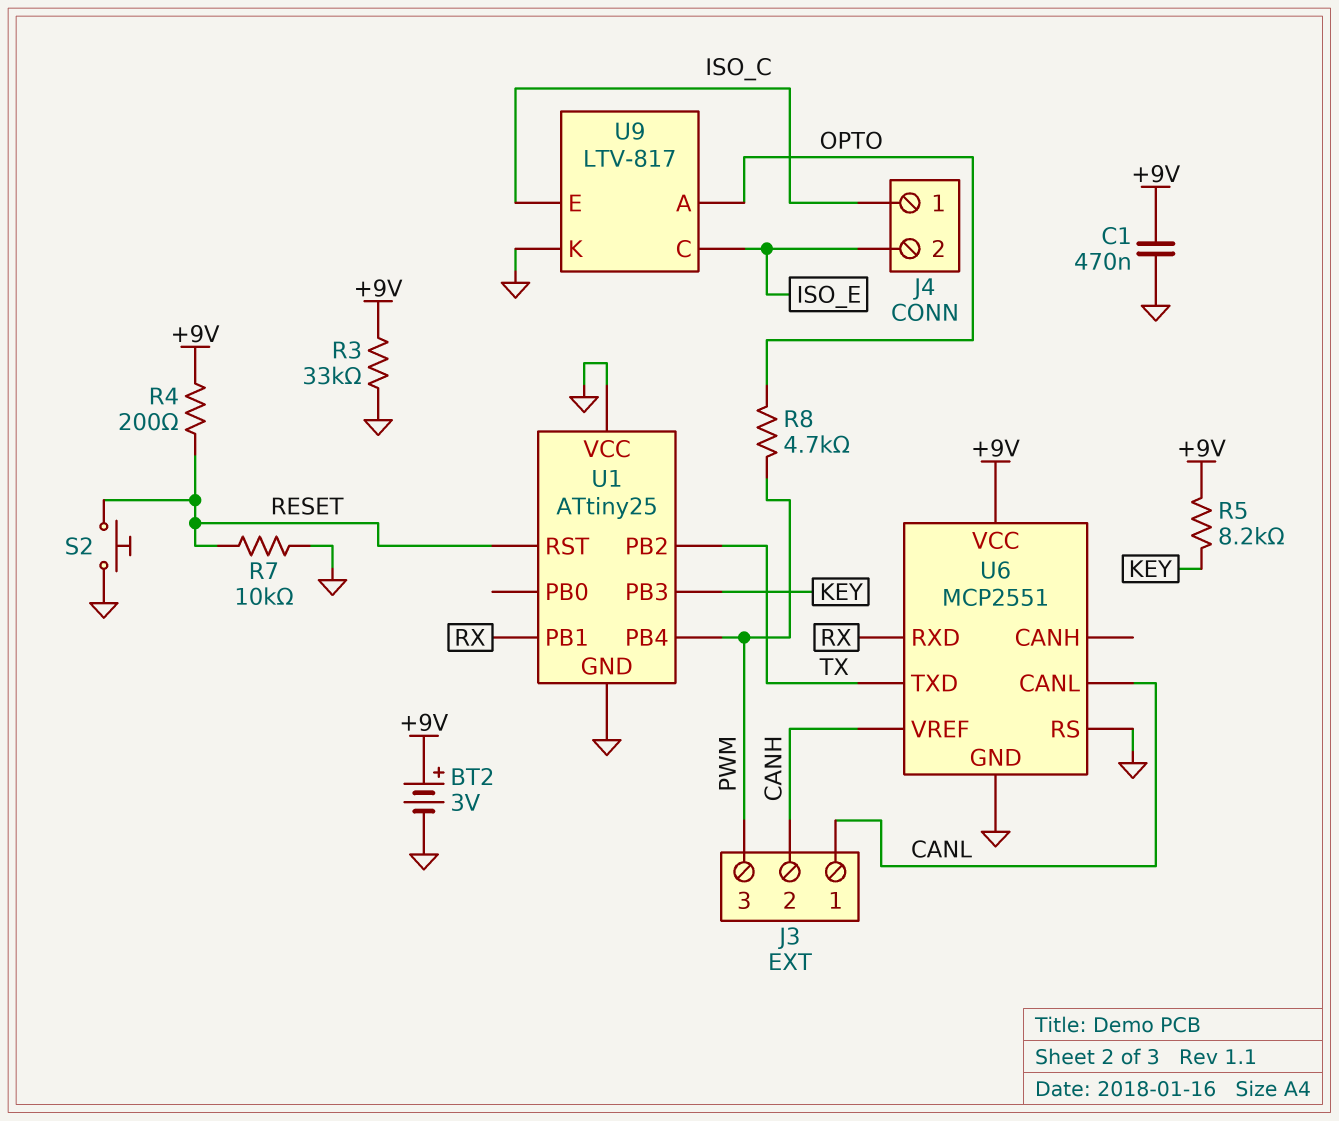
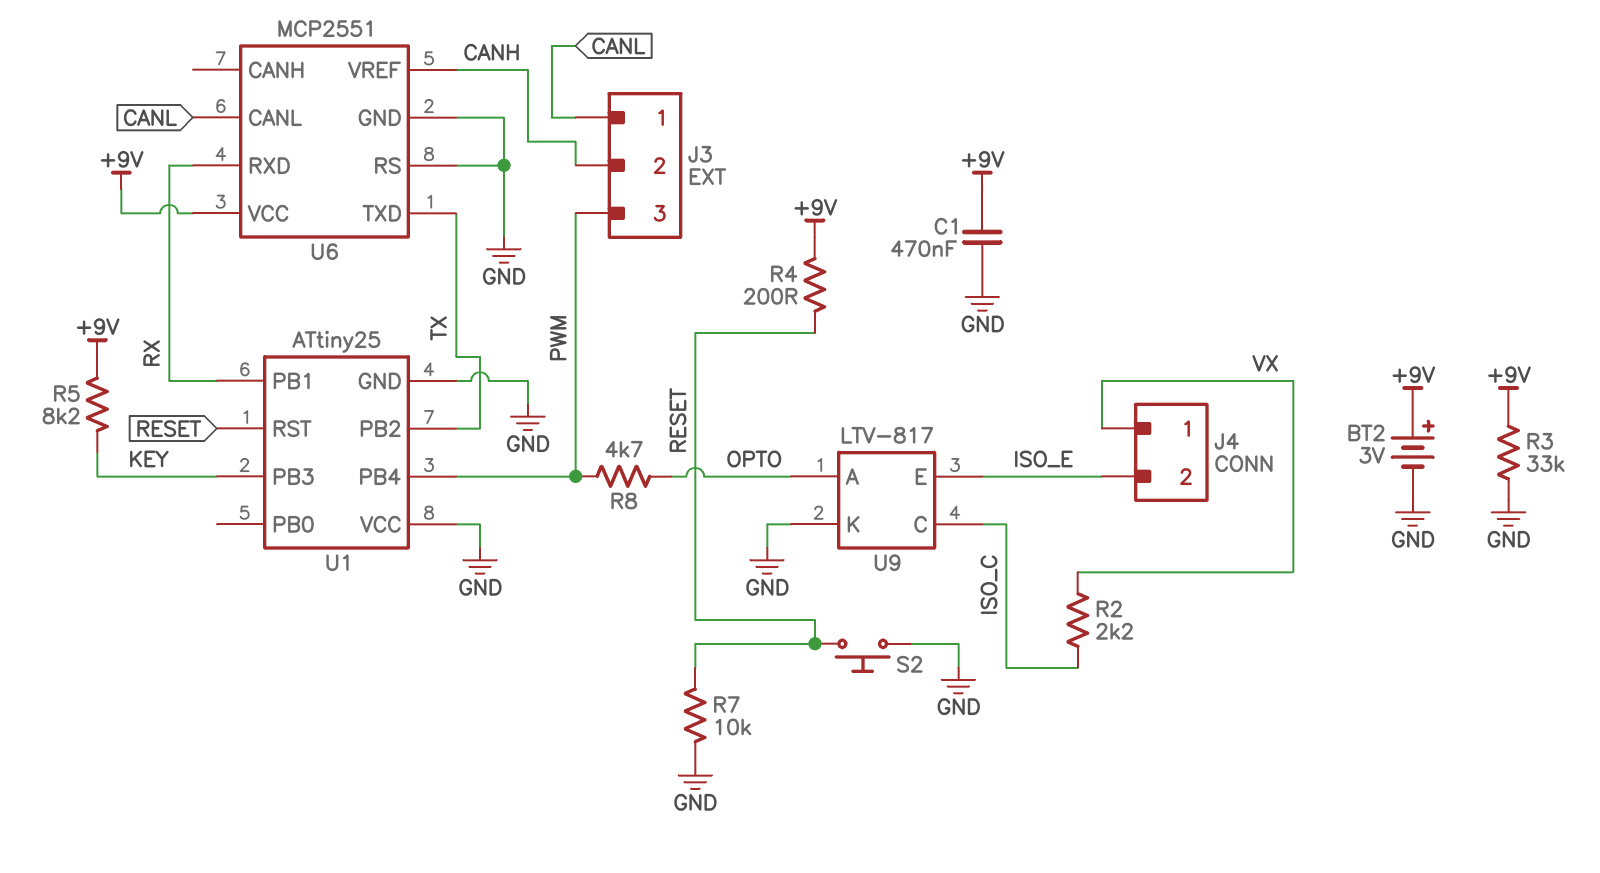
J4 pin 1: ISO_C -> VX
R2: none -> 2.2k (ISO_C, VX)
U9 pin C: ISO_E -> ISO_C
U9 pin E: ISO_C -> ISO_E

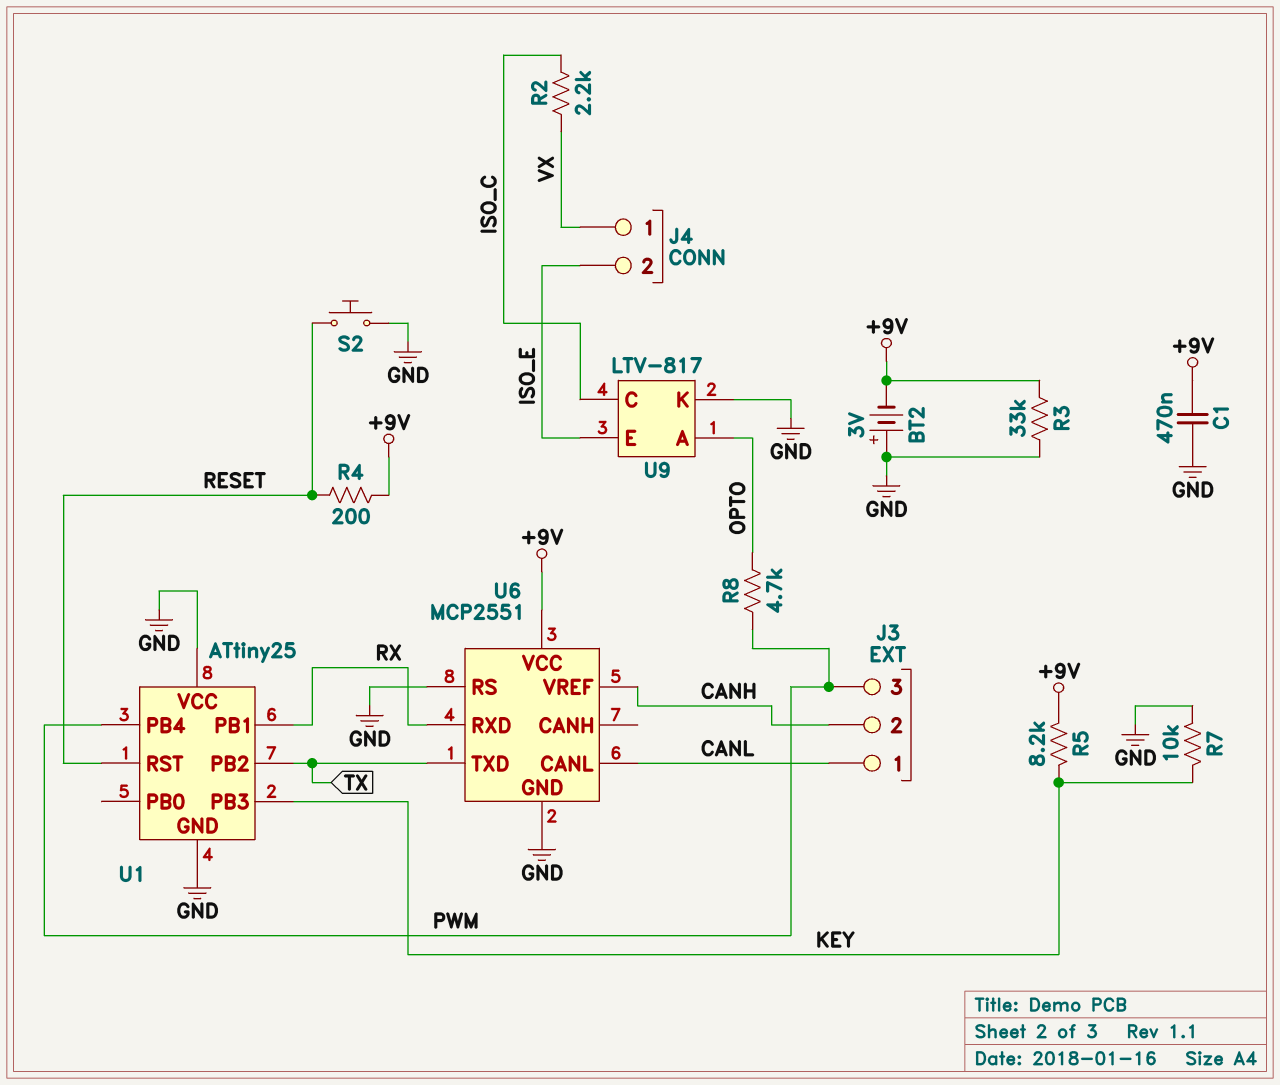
BT2: 3V (plus +9V, minus GND) -> 3V (plus GND, minus +9V)
R7: 10k (GND, RESET) -> 10k (GND, KEY)

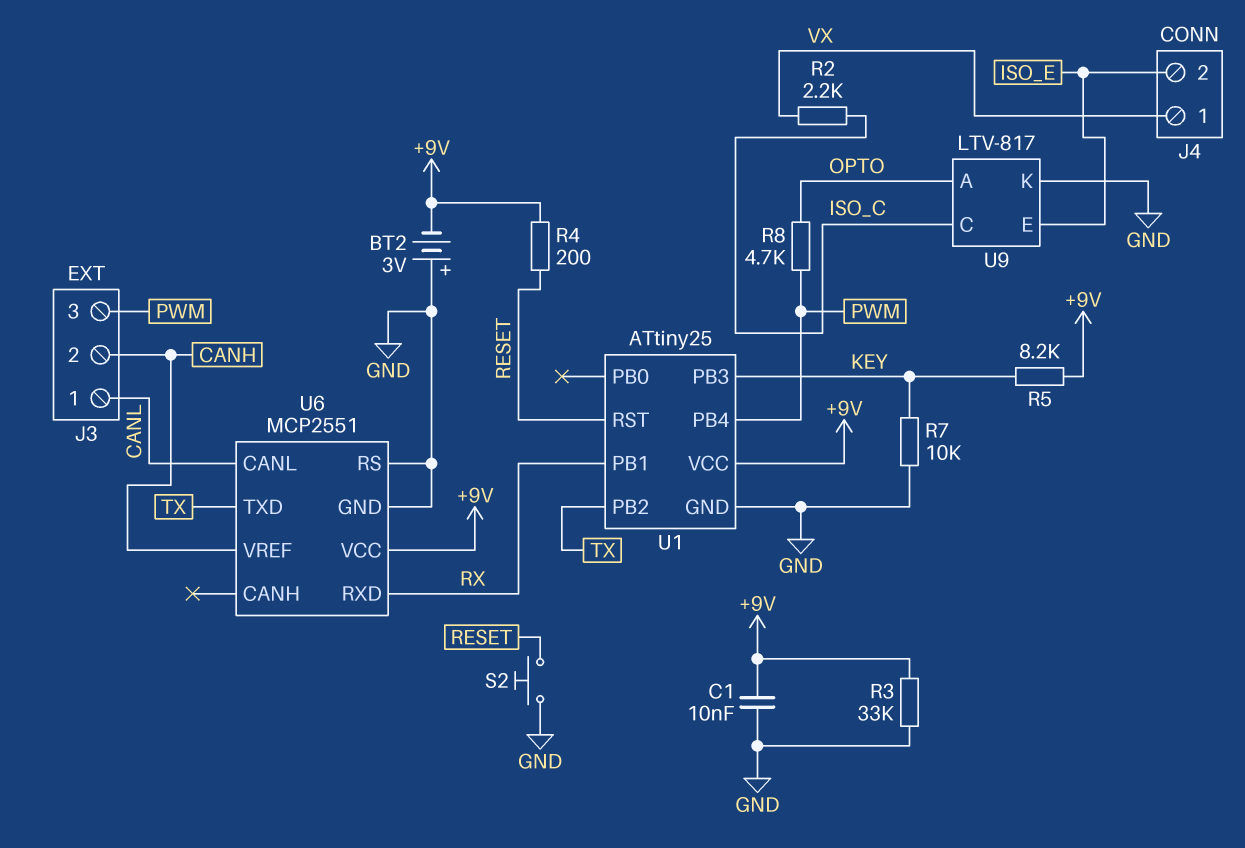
C1: 470nF (+9V, GND) -> 10nF (+9V, GND)
U1 pin VCC: GND -> +9V

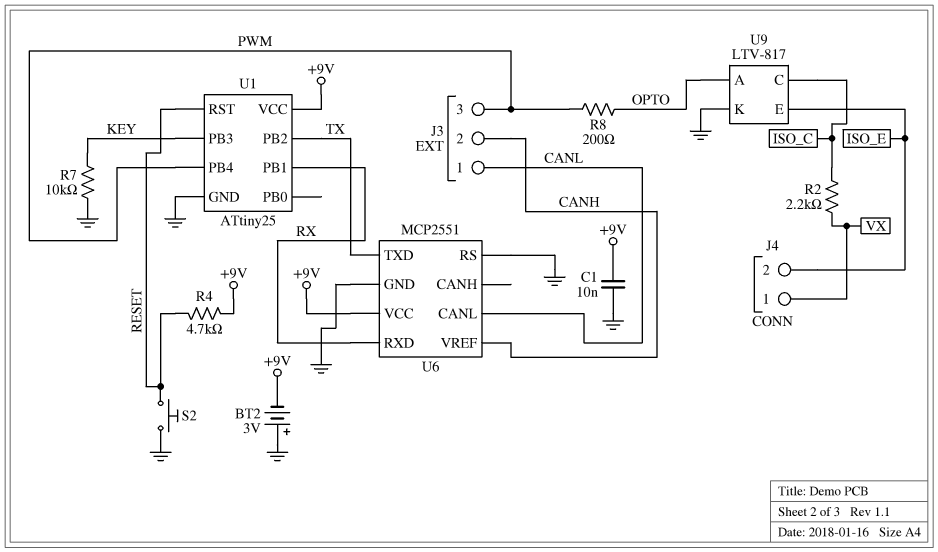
R3: 33k (+9V, GND) -> none
R4: 200 (+9V, RESET) -> 4.7k (+9V, RESET)
R5: 8.2k (+9V, KEY) -> none
R8: 4.7k (OPTO, PWM) -> 200 (OPTO, PWM)

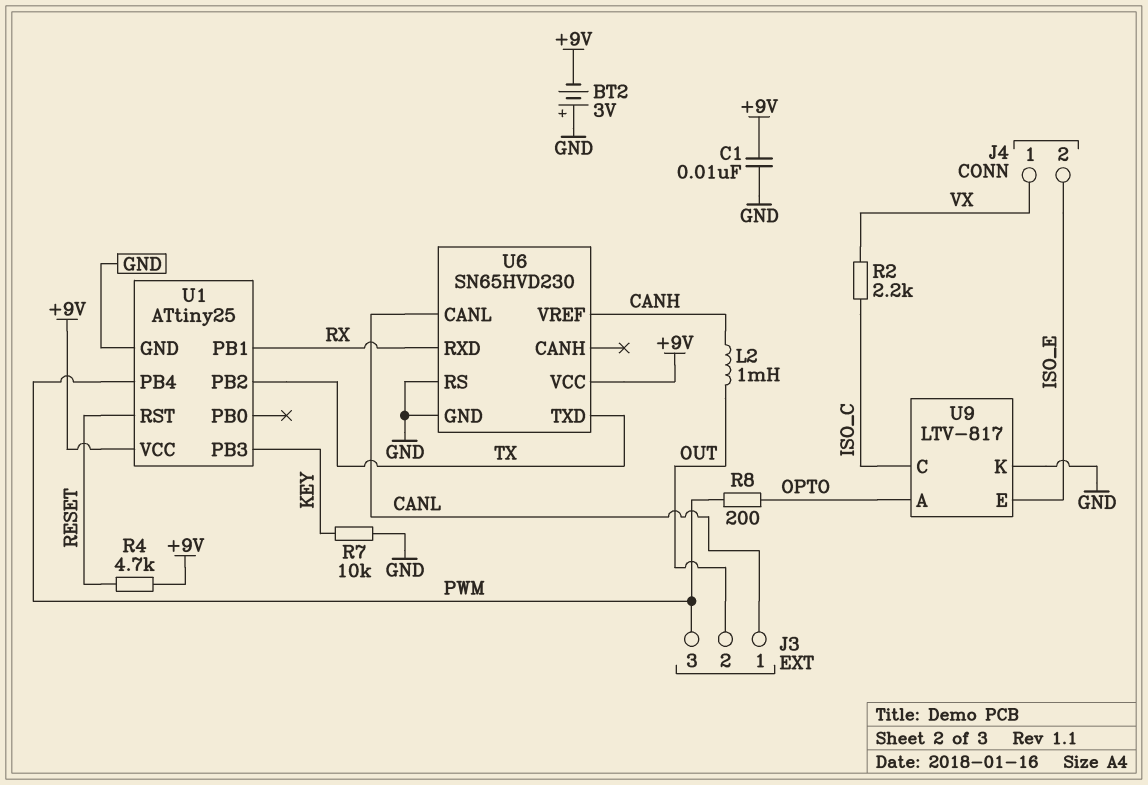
J3 pin 2: CANH -> OUT
L2: none -> 1mH (CANH, OUT)
S2: button (GND, RESET) -> none
U6: MCP2551 -> SN65HVD230

